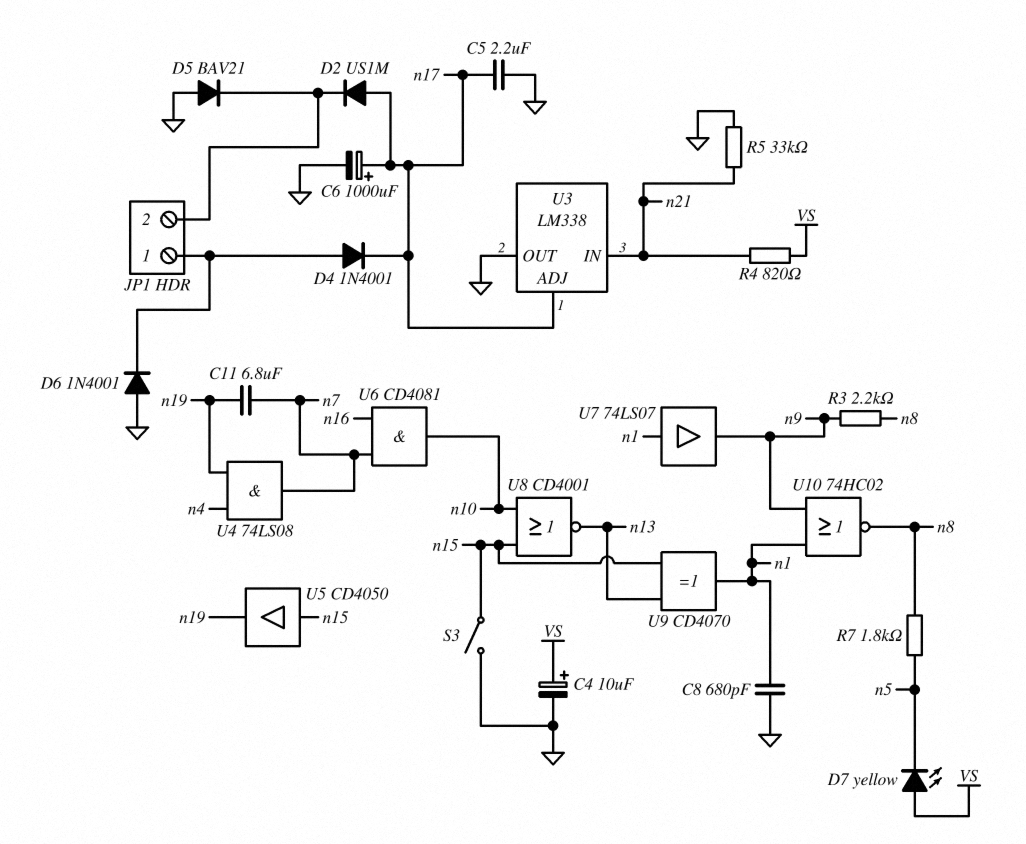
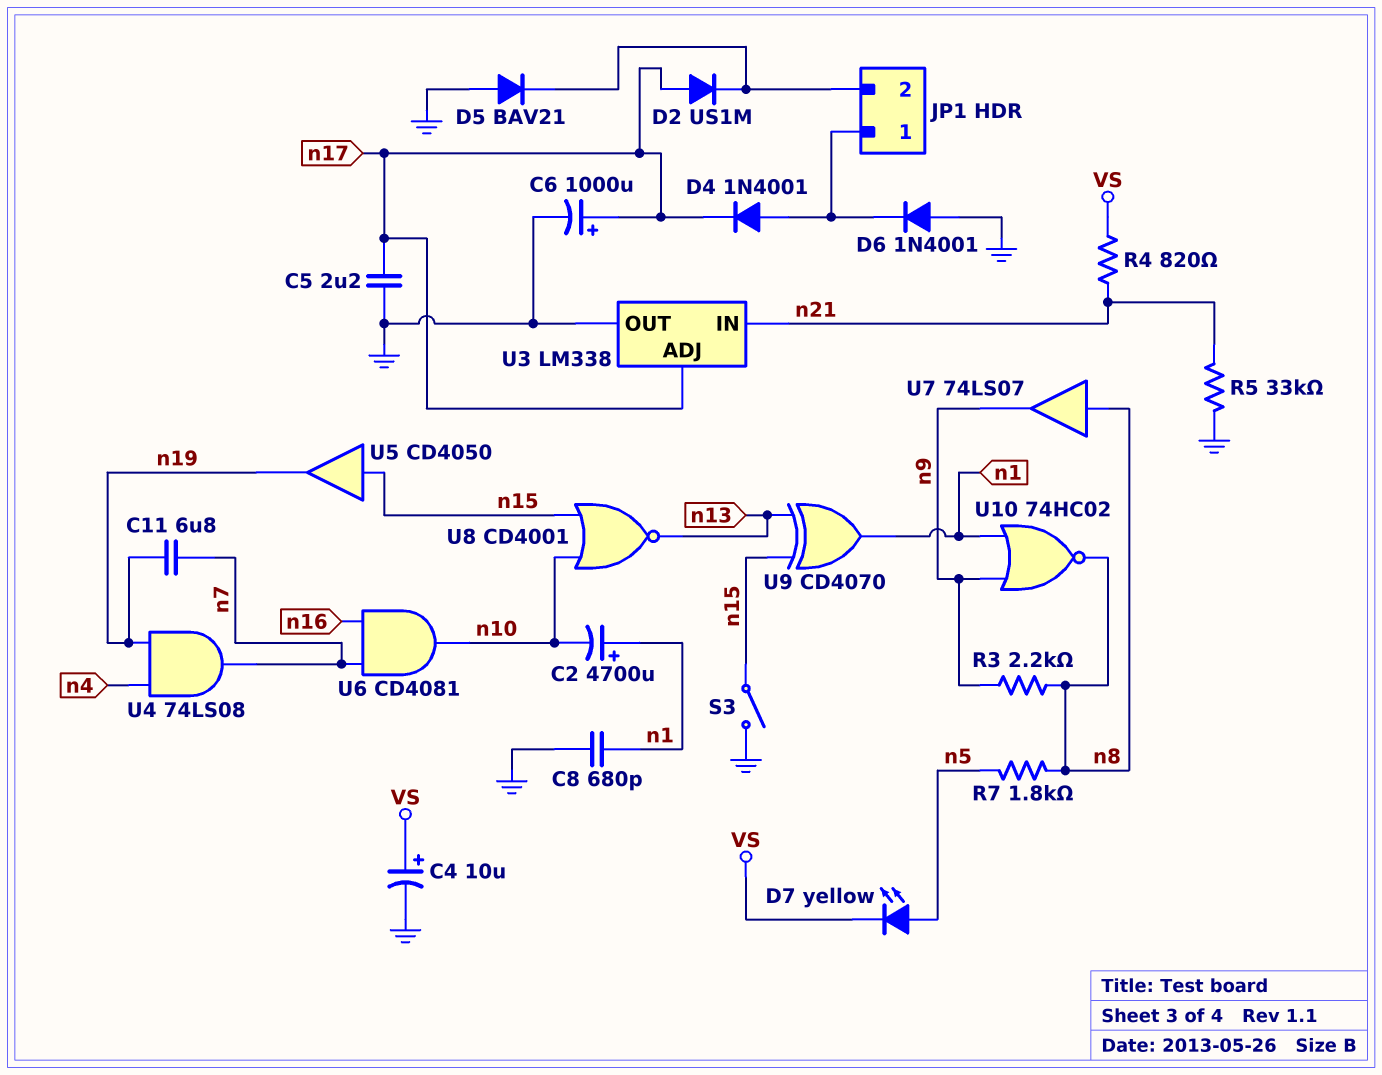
C2: none -> 4700uF (plus n1, minus n10)
D7: LED yellow (A VS, K n5) -> LED yellow (A n5, K VS)
U7: buffer 74LS07 (in n1, out n9) -> buffer 74LS07 (in n8, out n9)

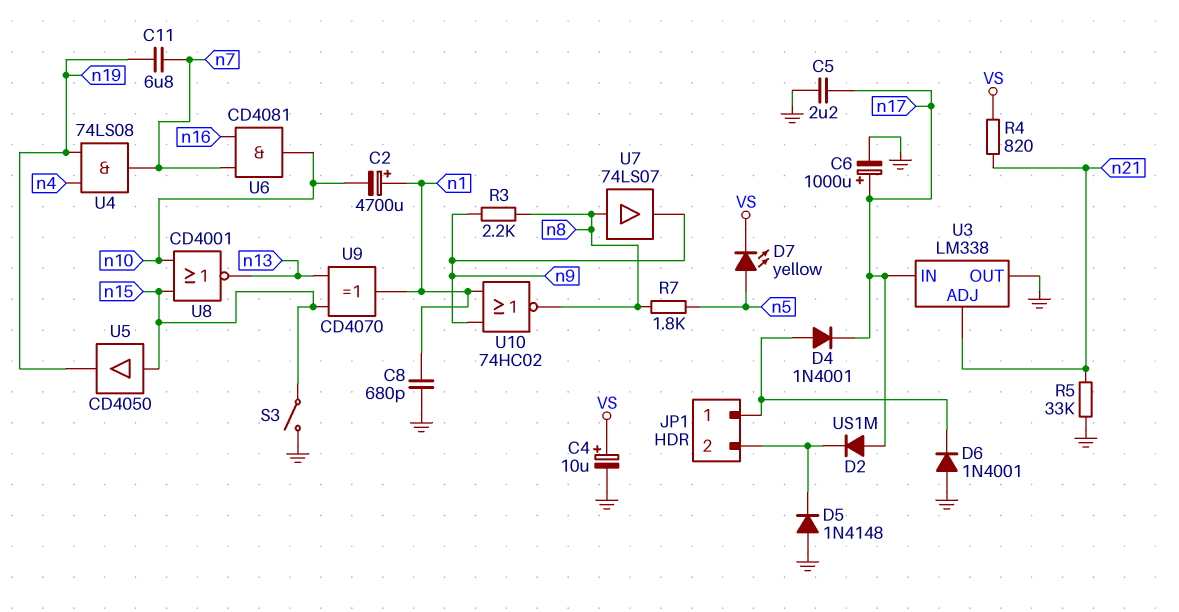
D5: diode BAV21 (A GND, K JP1/2) -> diode 1N4148 (A GND, K JP1/2)
U3 pin ADJ: n17 -> n21
U3 pin IN: n21 -> n17

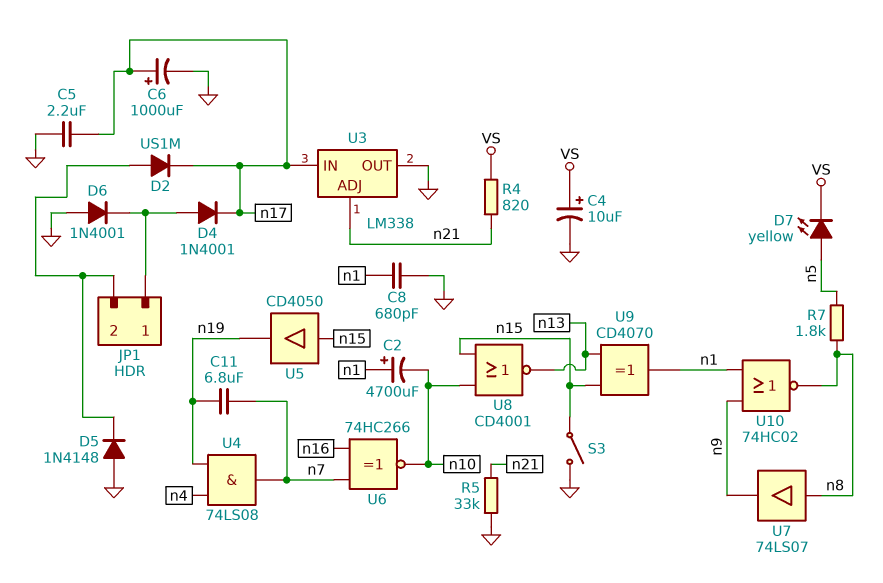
D2: diode US1M (A n17, K JP1/2) -> diode US1M (A JP1/2, K n17)
R3: 2.2k (n8, n9) -> none
U6: AND CD4081 (in n7, in n16, out n10) -> XNOR 74HC266 (in n7, in n16, out n10)

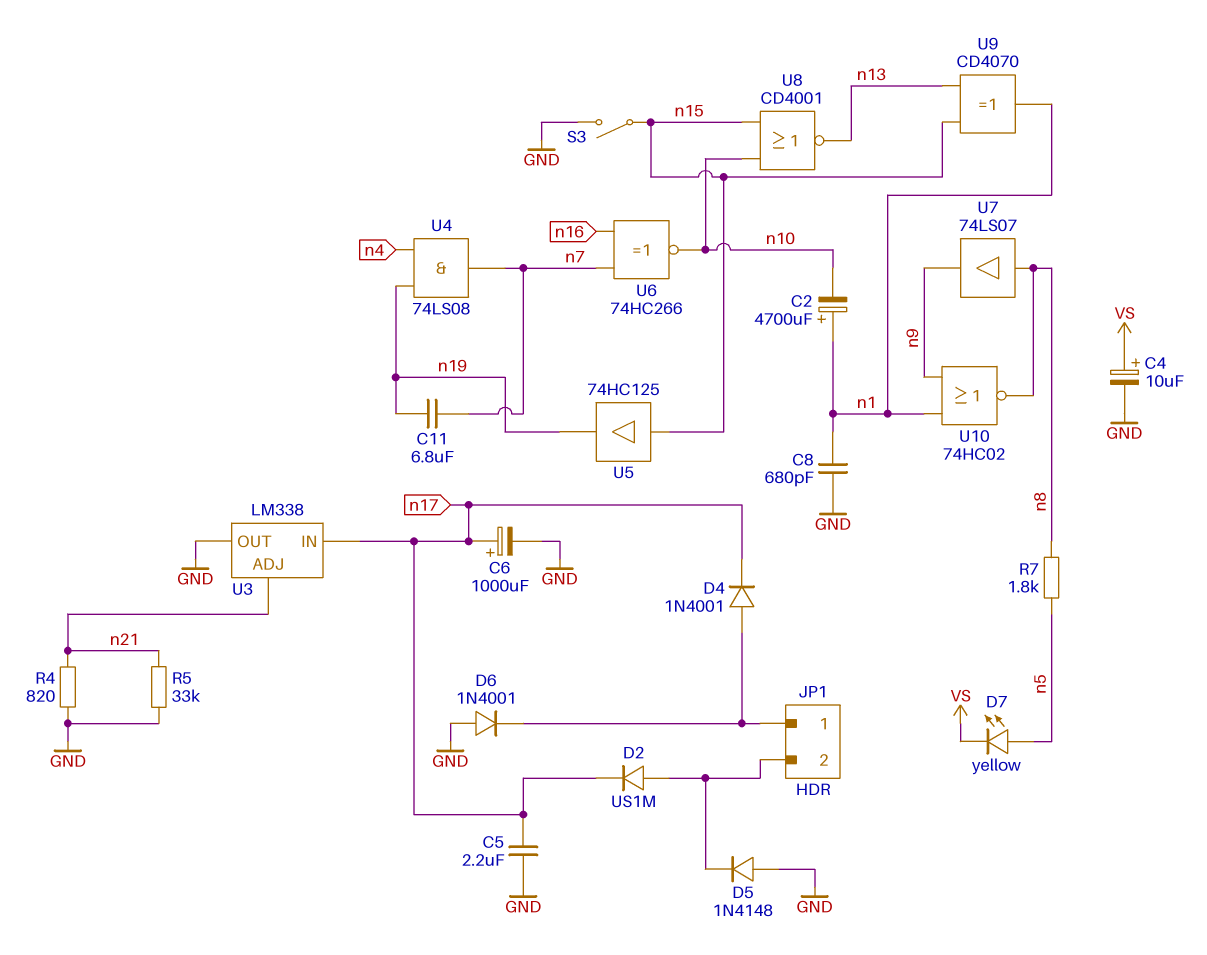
R4: 820 (VS, n21) -> 820 (GND, n21)
U5: buffer CD4050 (in n15, out n19) -> buffer 74HC125 (in n15, out n19)

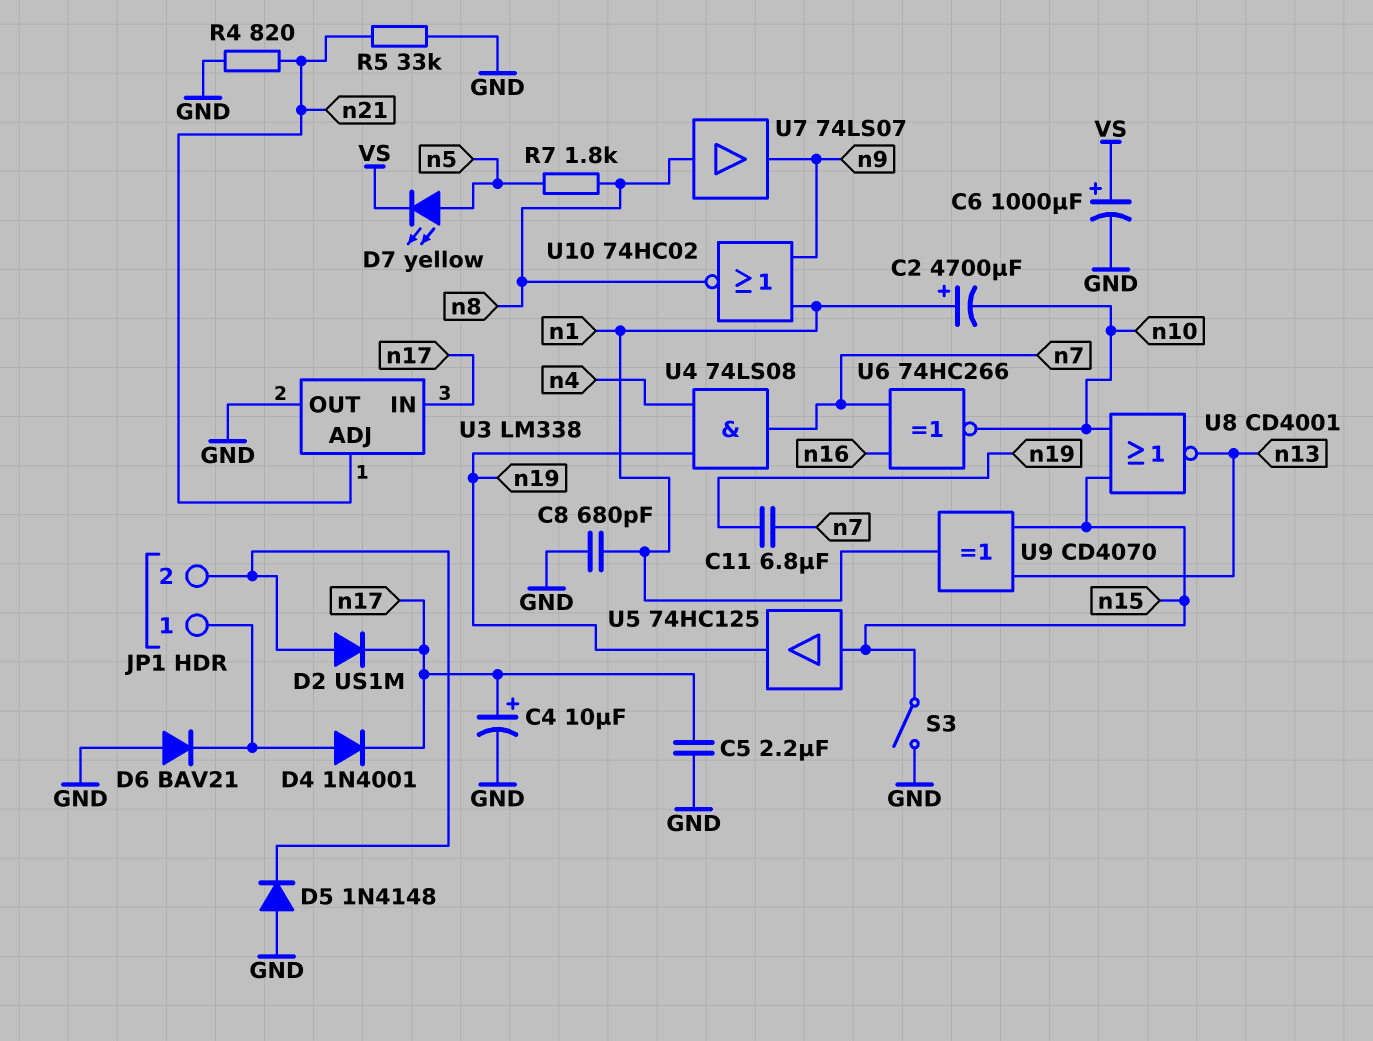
C4: 10uF (plus VS, minus GND) -> 10uF (plus n17, minus GND)
C6: 1000uF (plus n17, minus GND) -> 1000uF (plus VS, minus GND)
D6: diode 1N4001 (A GND, K JP1/1) -> diode BAV21 (A GND, K JP1/1)

